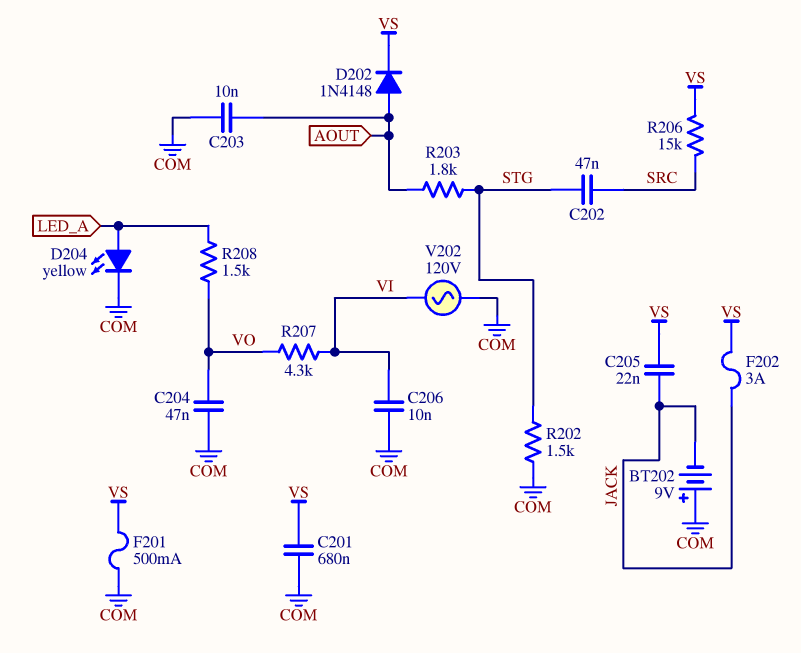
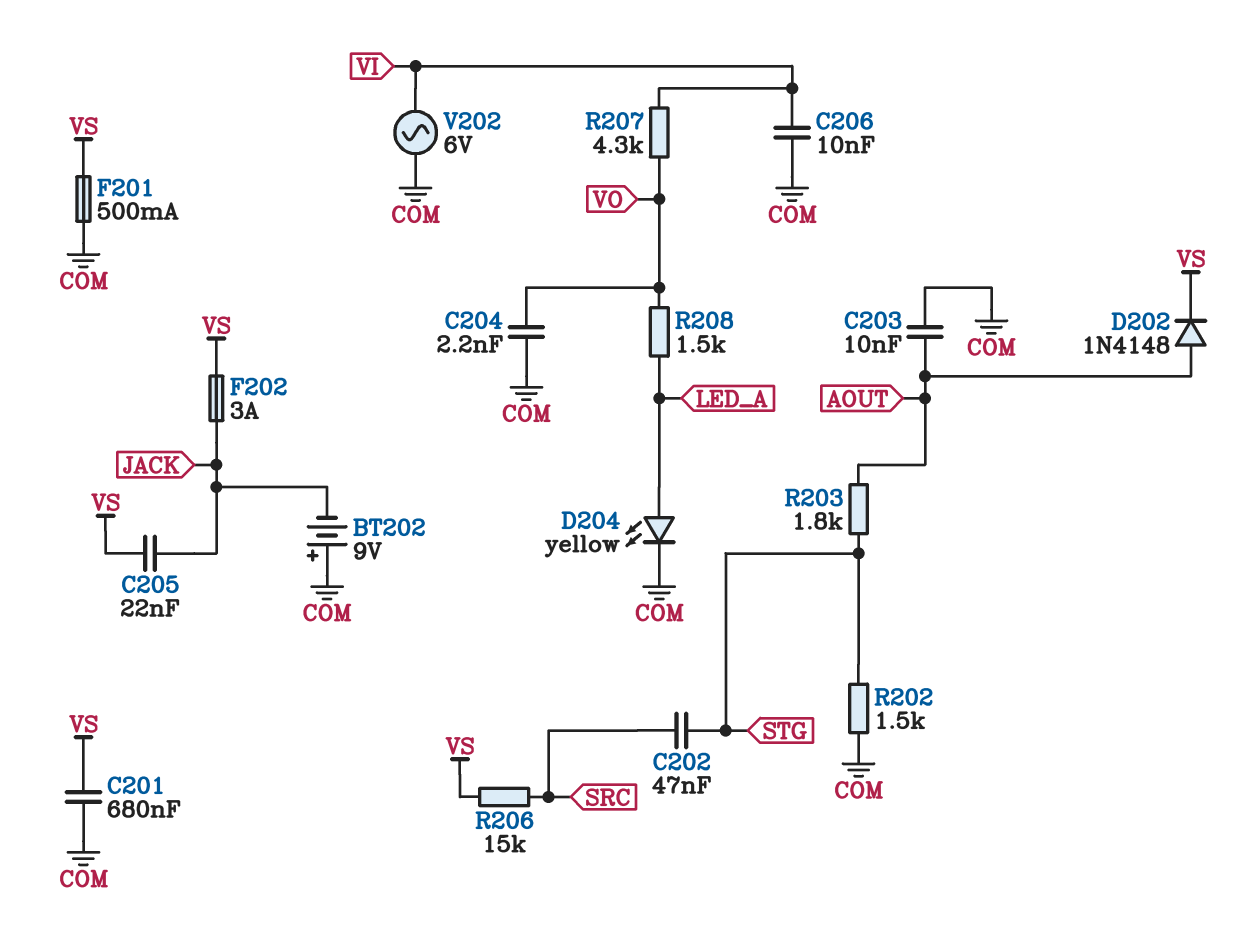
C204: 47nF (COM, VO) -> 2.2nF (COM, VO)
V202: AC 120V (COM, VI) -> AC 6V (COM, VI)

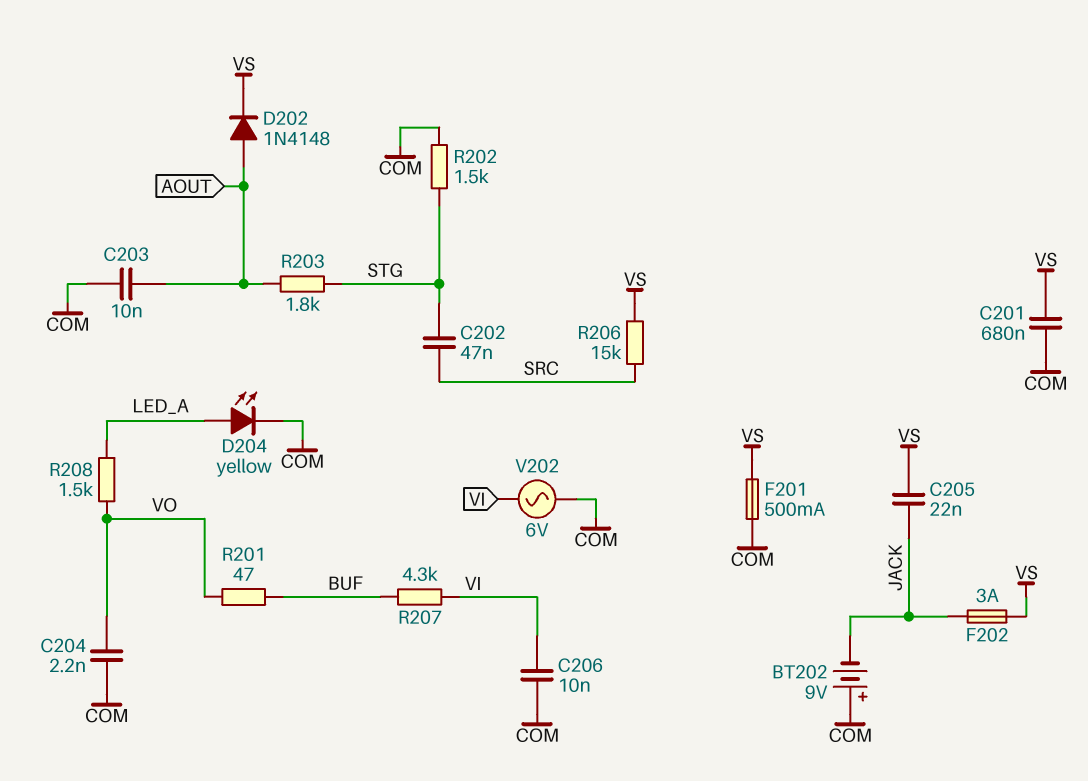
R201: none -> 47 (BUF, VO)
R207: 4.3k (VI, VO) -> 4.3k (BUF, VI)

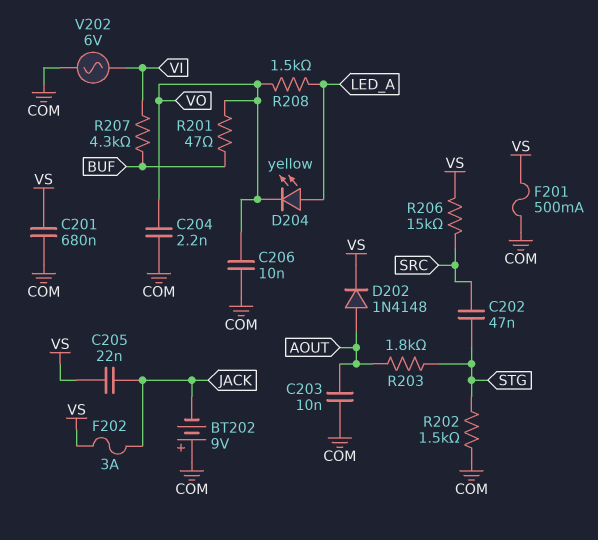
C206: 10nF (COM, VI) -> 10nF (COM, VO)
D204: LED yellow (A LED_A, K COM) -> LED yellow (A LED_A, K VO)

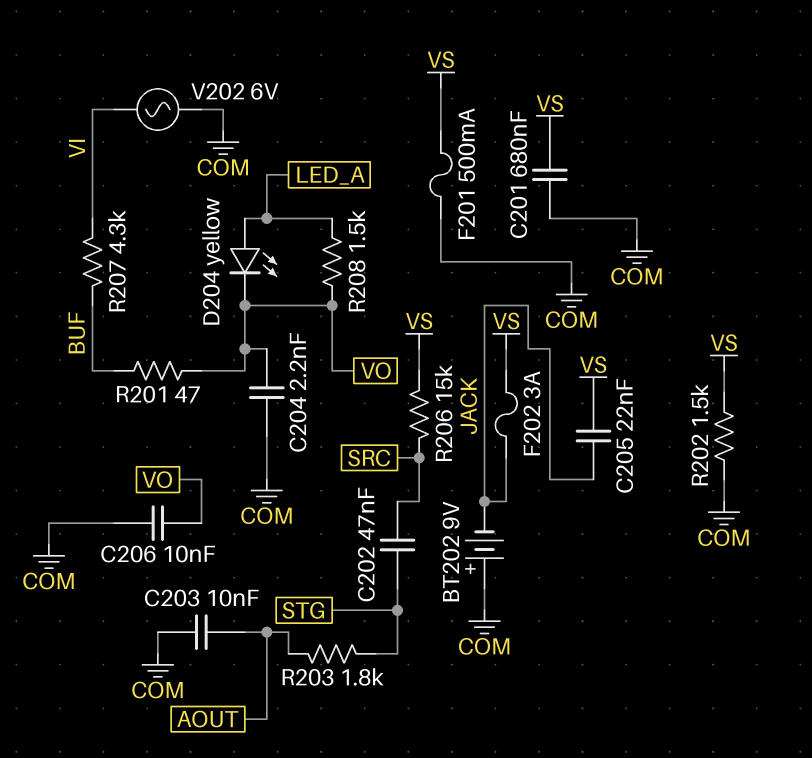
D202: diode 1N4148 (A AOUT, K VS) -> none
R202: 1.5k (COM, STG) -> 1.5k (COM, VS)

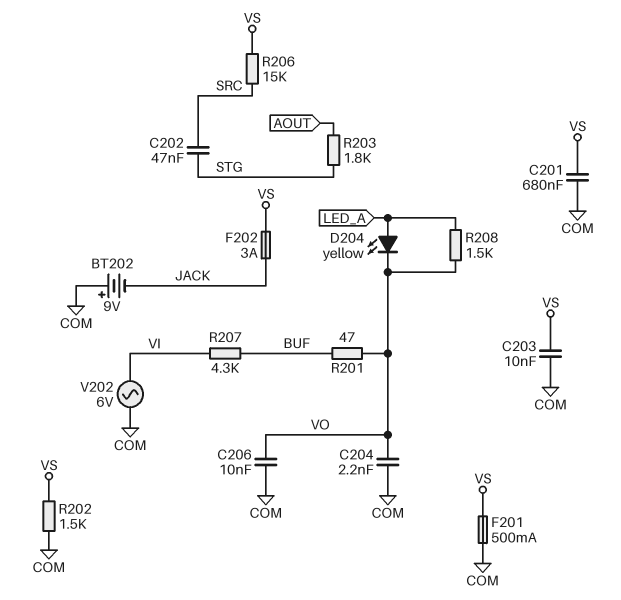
C203: 10nF (AOUT, COM) -> 10nF (COM, VS)
C205: 22nF (JACK, VS) -> none

